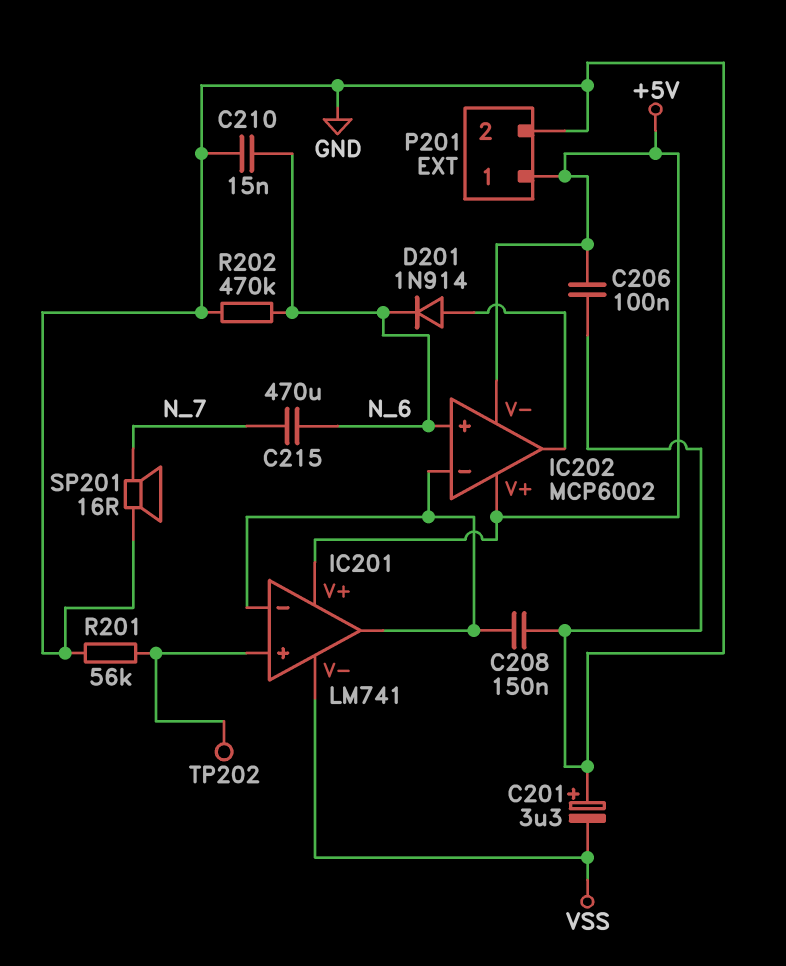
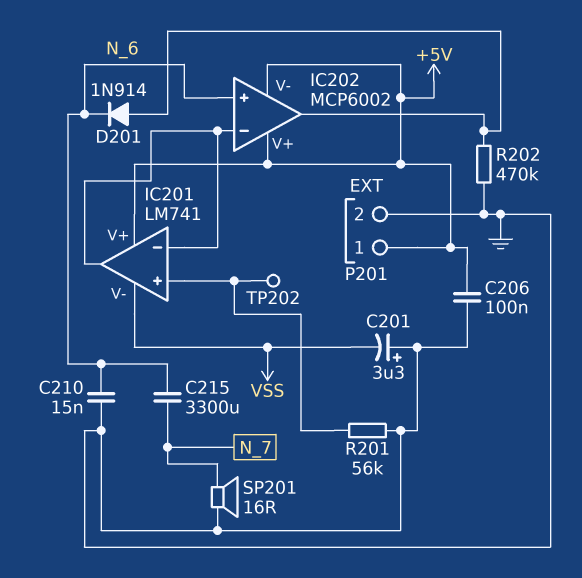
C208: 150nF (GND, IC201/in-) -> none
C215: 470uF (N_6, N_7) -> 3300uF (N_6, N_7)
R202: 470k (GND, N_6) -> 470k (GND, IC202/out)

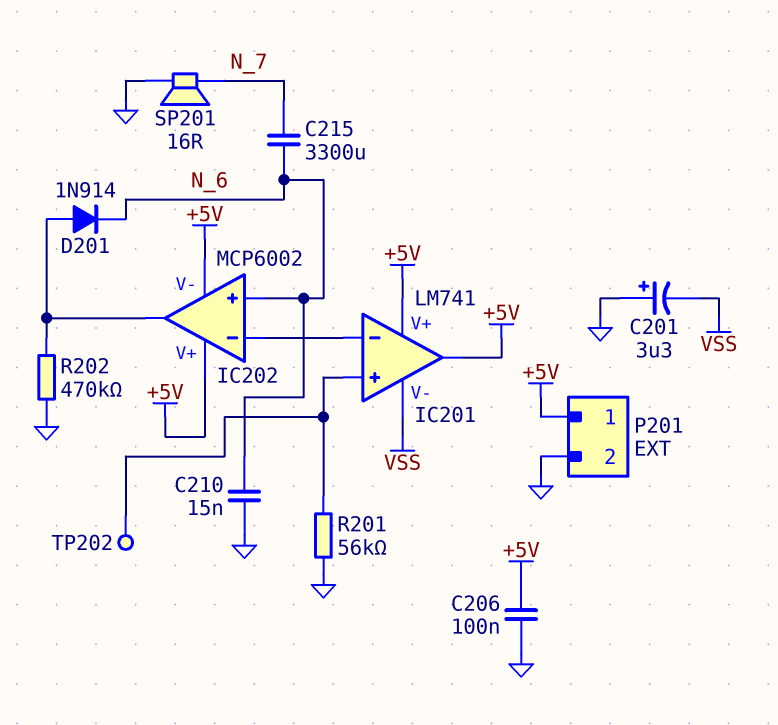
IC201 pin out: IC201/in- -> +5V

